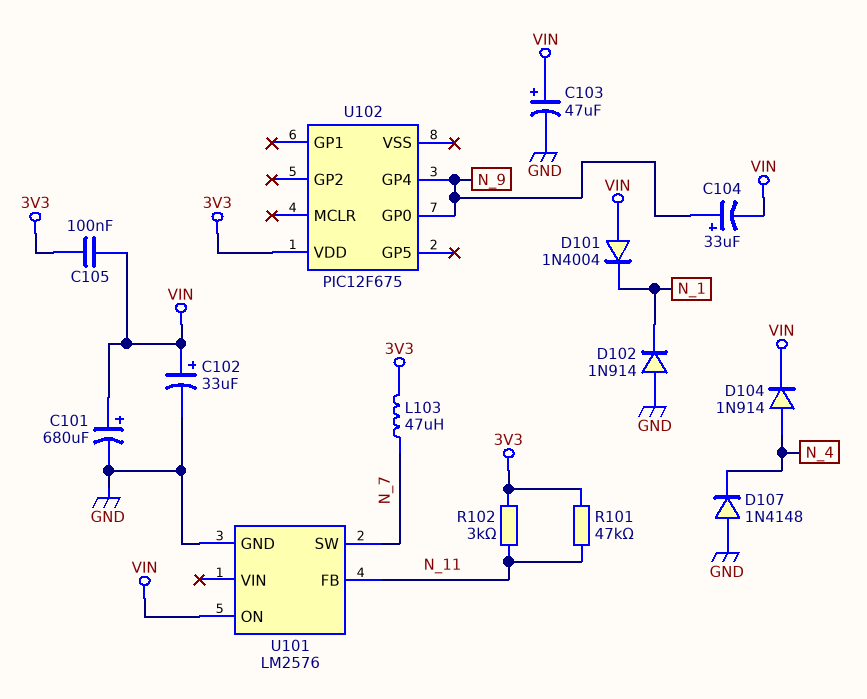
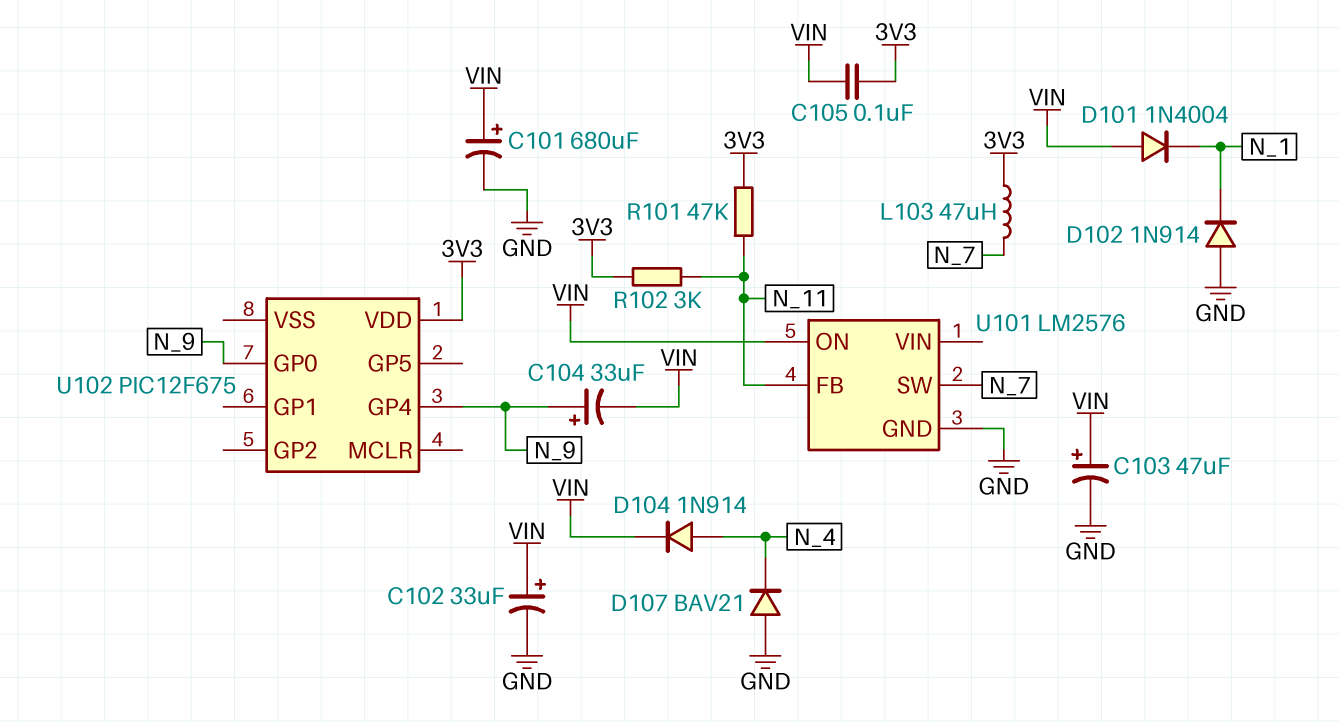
D107: diode 1N4148 (A GND, K N_4) -> diode BAV21 (A GND, K N_4)

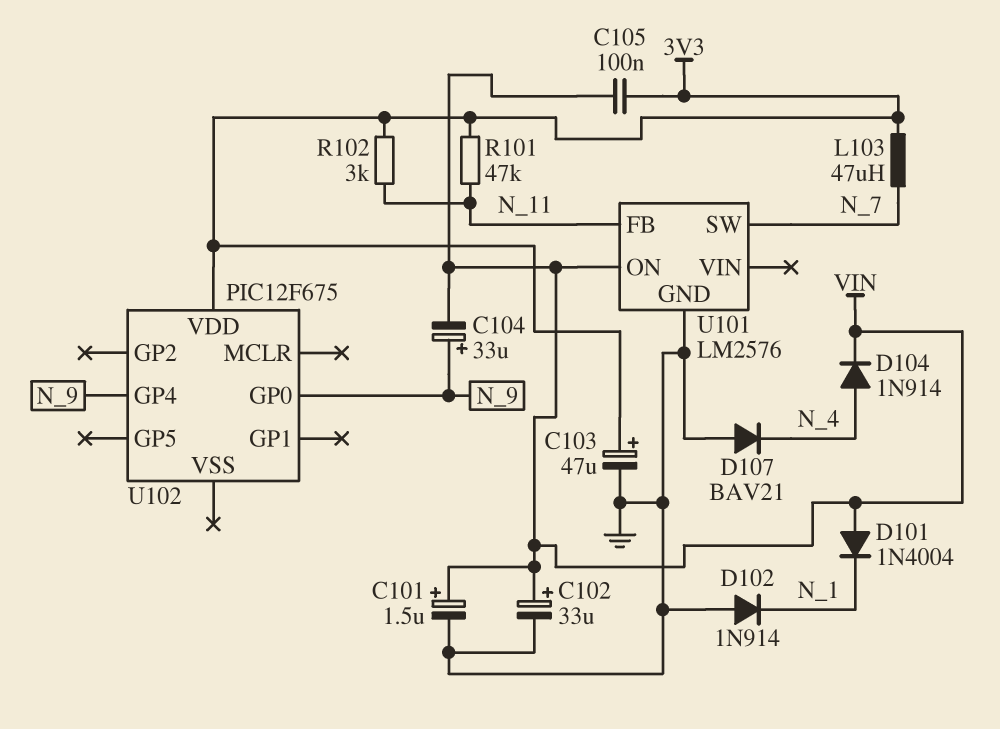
C101: 680uF (plus VIN, minus GND) -> 1.5uF (plus VIN, minus GND)
C103: 47uF (plus VIN, minus GND) -> 47uF (plus 3V3, minus GND)

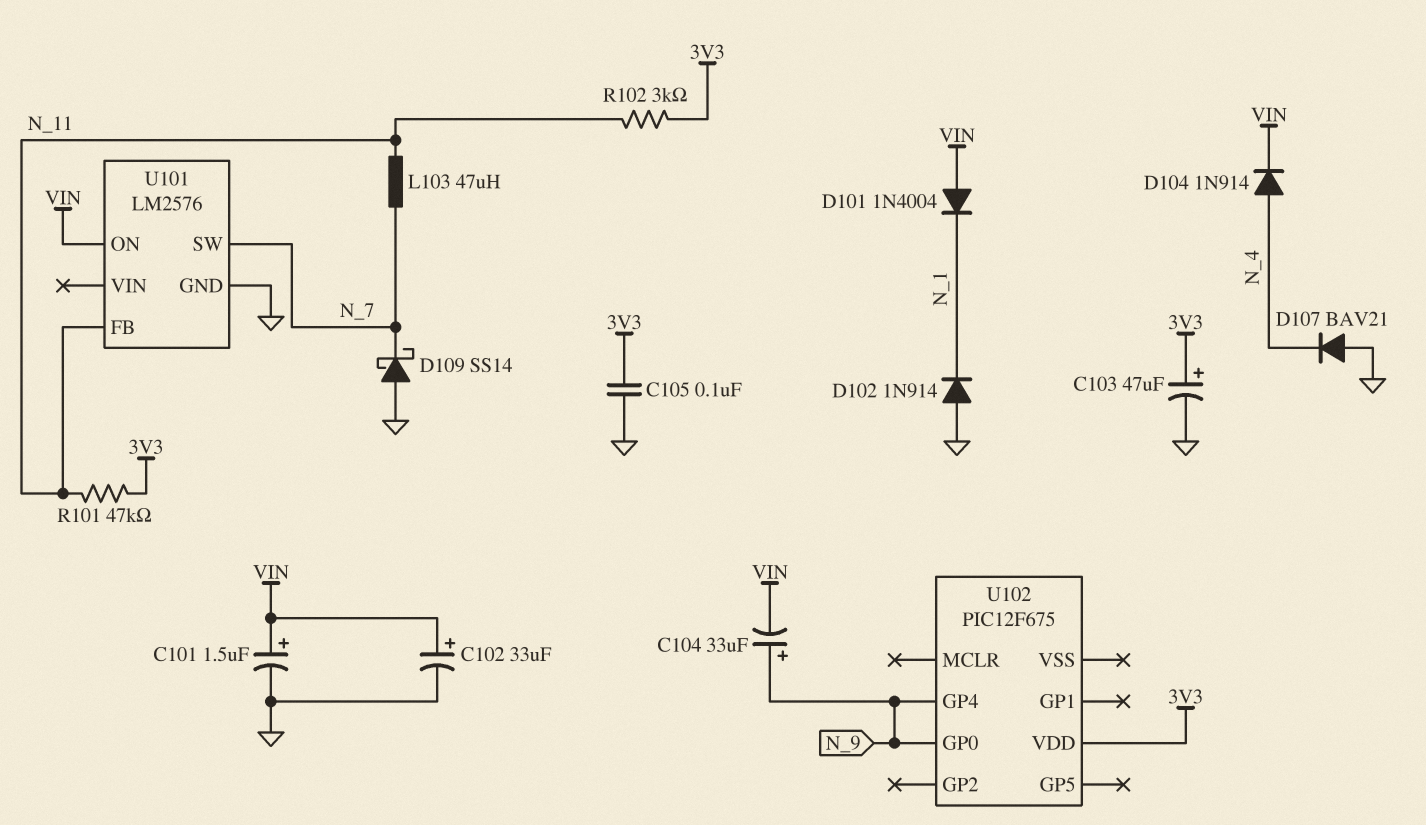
C105: 100nF (3V3, VIN) -> 100nF (3V3, GND)
D109: none -> schottky SS14 (A GND, K N_7)
L103: 47uH (3V3, N_7) -> 47uH (N_7, N_11)

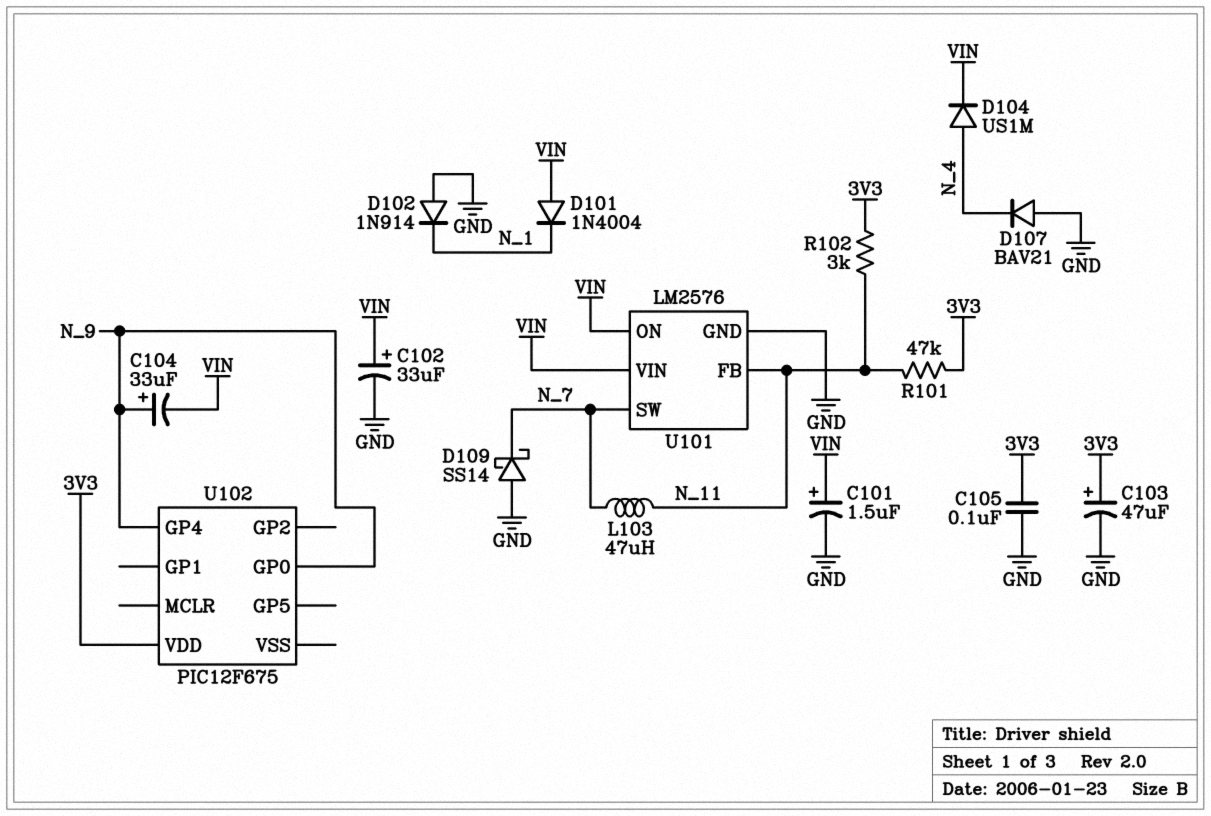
D104: diode 1N914 (A N_4, K VIN) -> diode US1M (A N_4, K VIN)
U101 pin VIN: none -> VIN

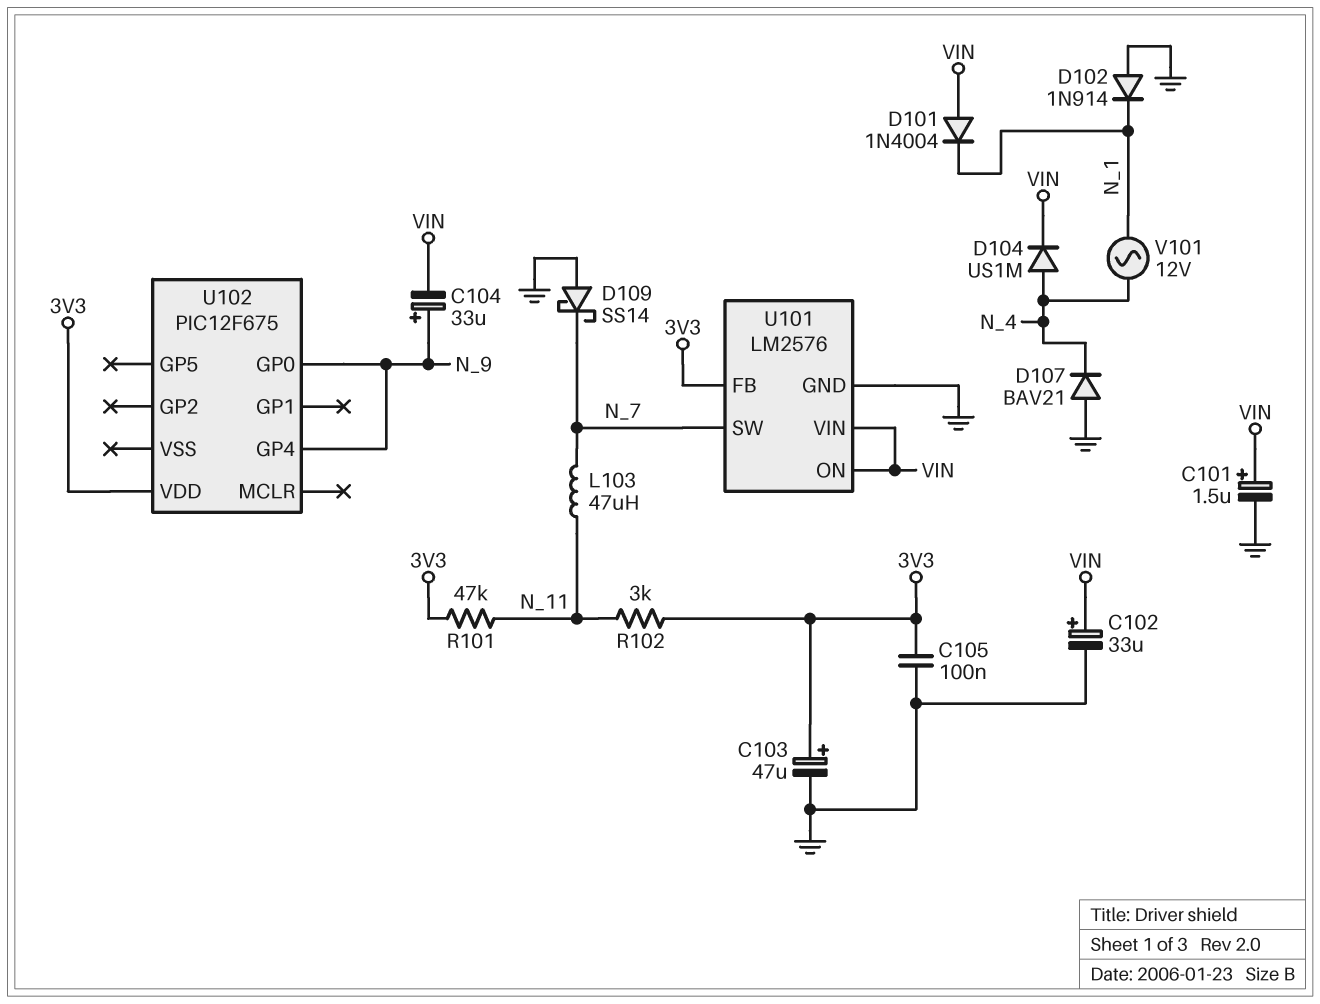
U101 pin FB: N_11 -> 3V3
V101: none -> AC 12V (N_1, N_4)

